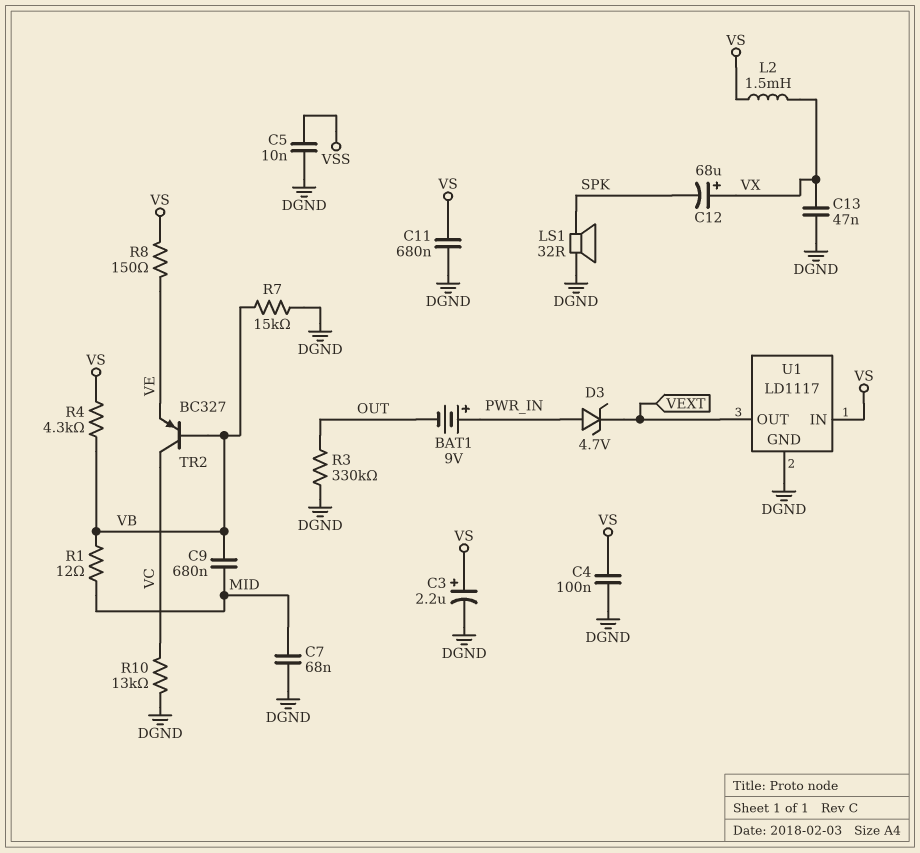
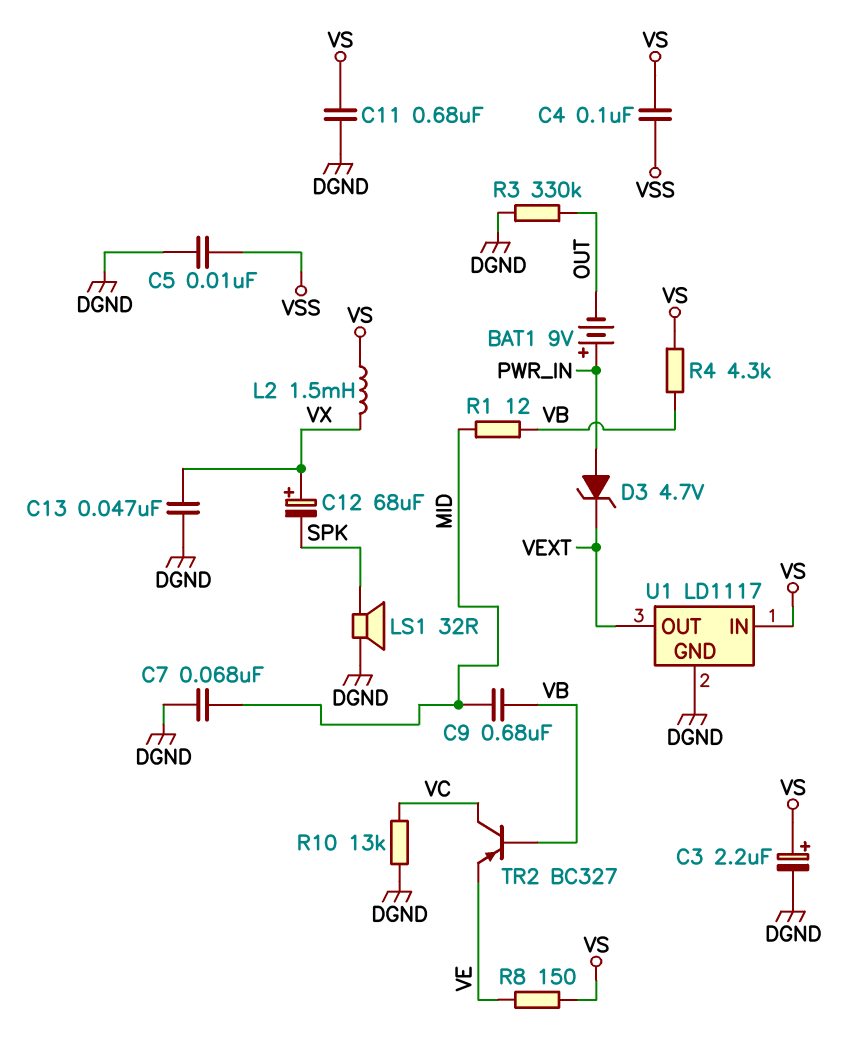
C4: 100nF (DGND, VS) -> 100nF (VS, VSS)
R7: 15k (DGND, VB) -> none

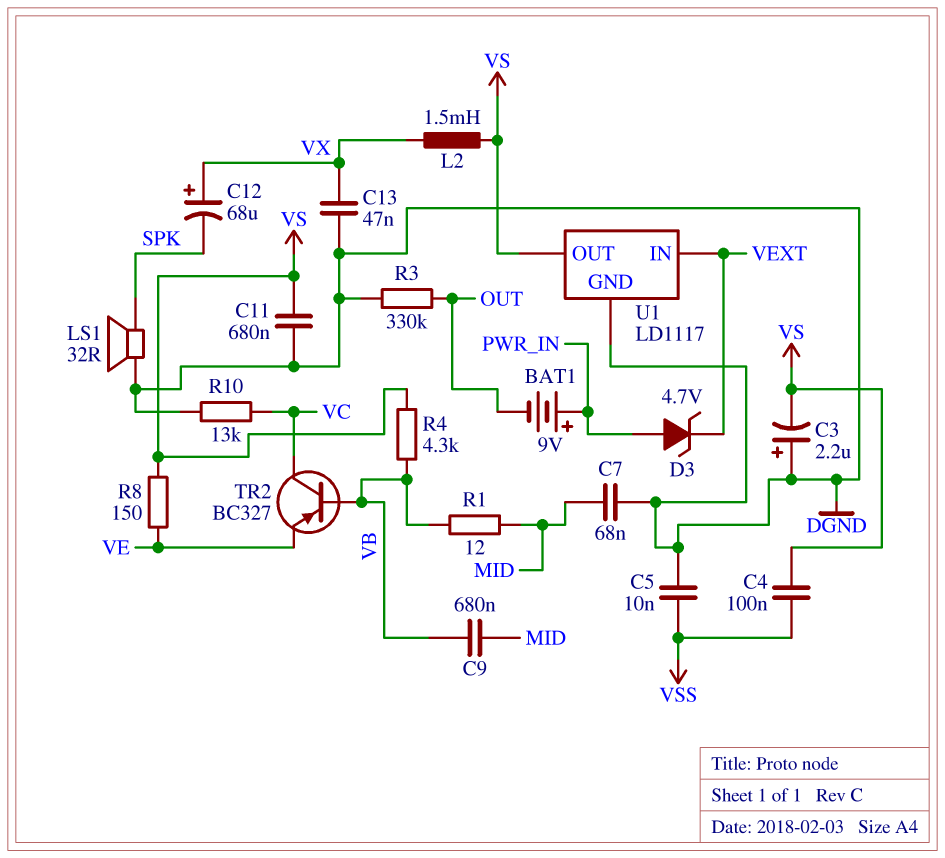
C3: 2.2uF (plus VS, minus DGND) -> 2.2uF (plus DGND, minus VS)
U1 pin IN: VS -> VEXT
U1 pin OUT: VEXT -> VS

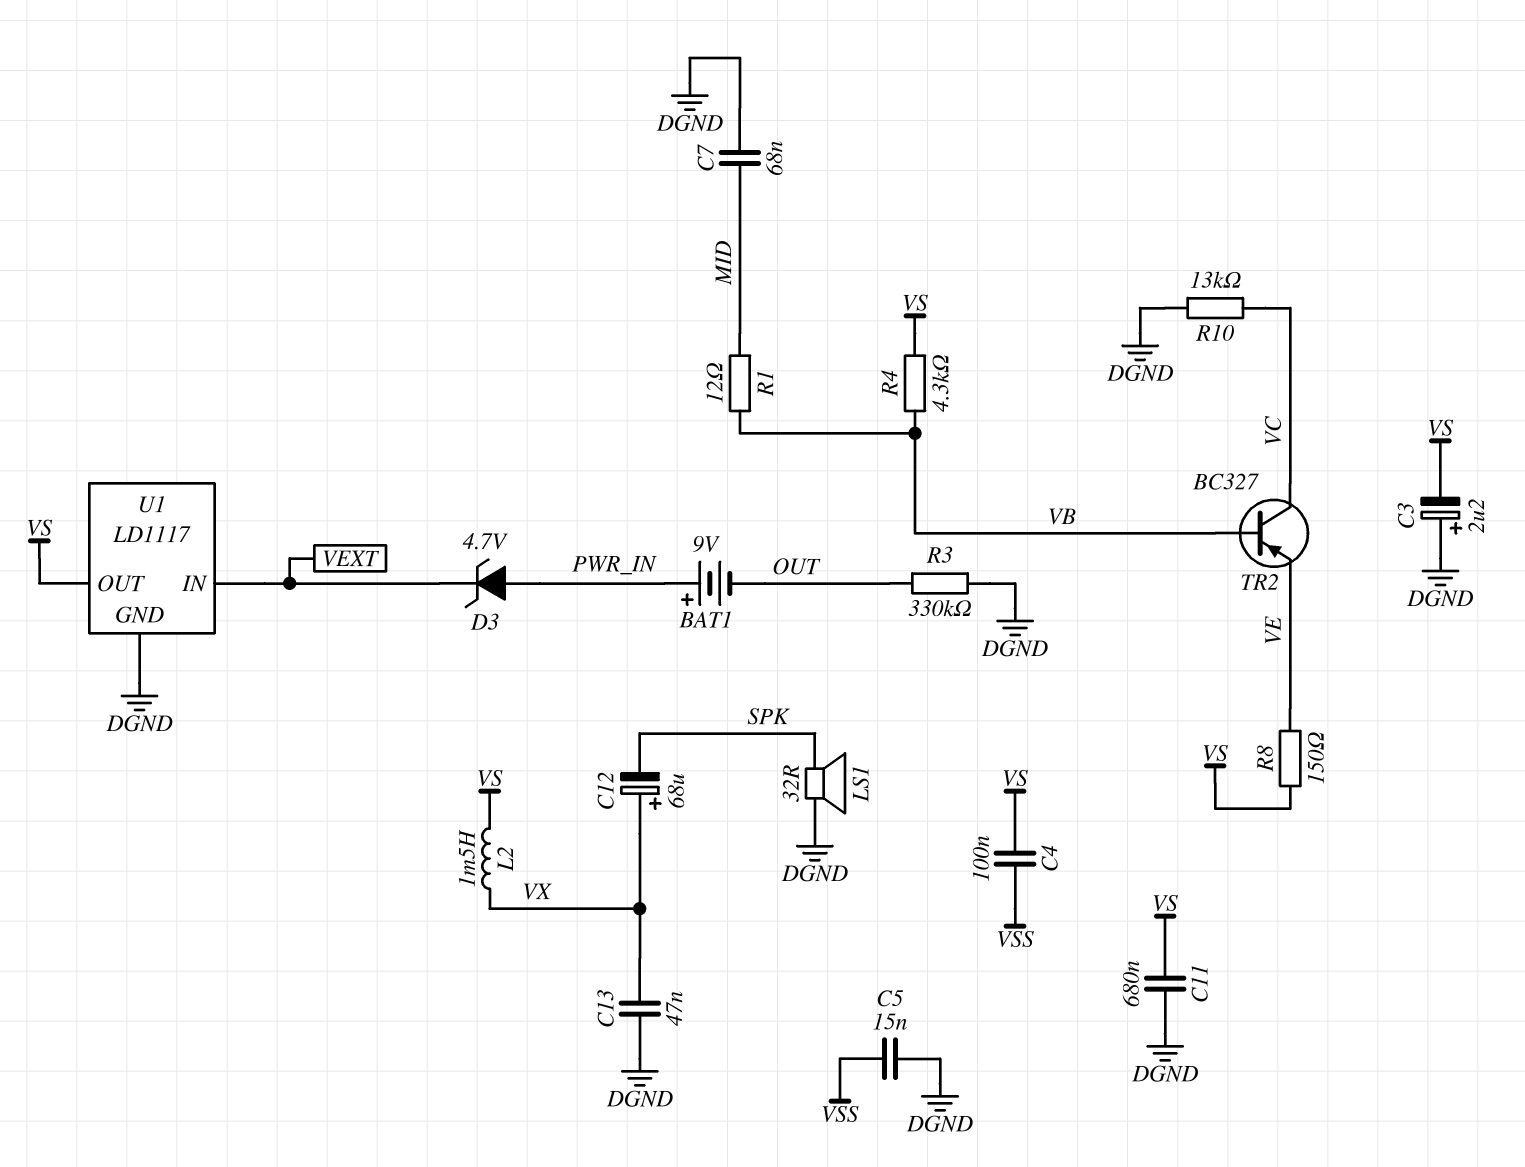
C5: 10nF (DGND, VSS) -> 15nF (DGND, VSS)
C9: 680nF (MID, VB) -> none

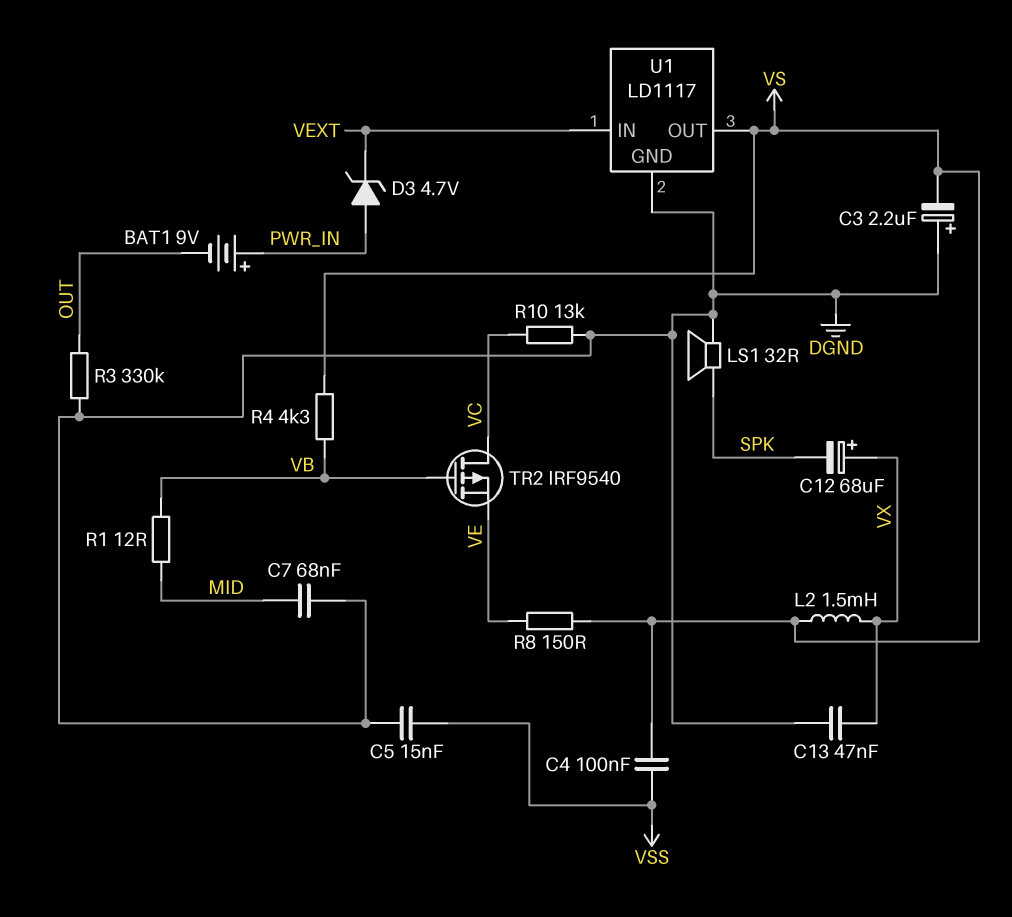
C11: 680nF (DGND, VS) -> none
TR2: PNP BC327 (B VB, C VC, E VE) -> PMOS IRF9540 (G VB, D VC, S VE)

